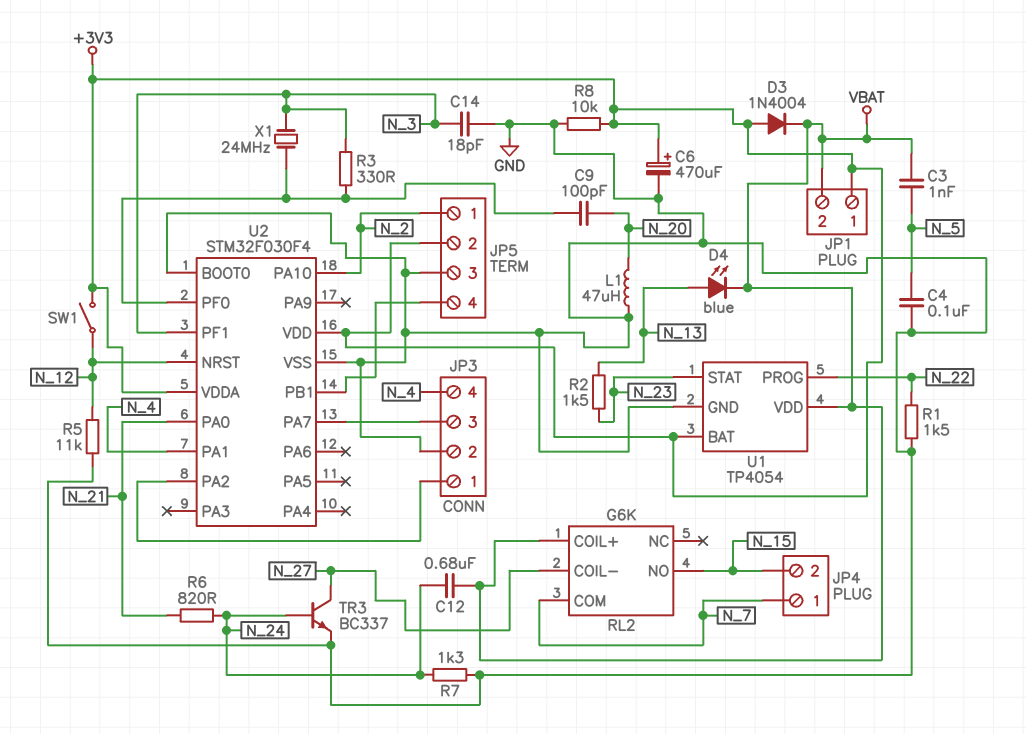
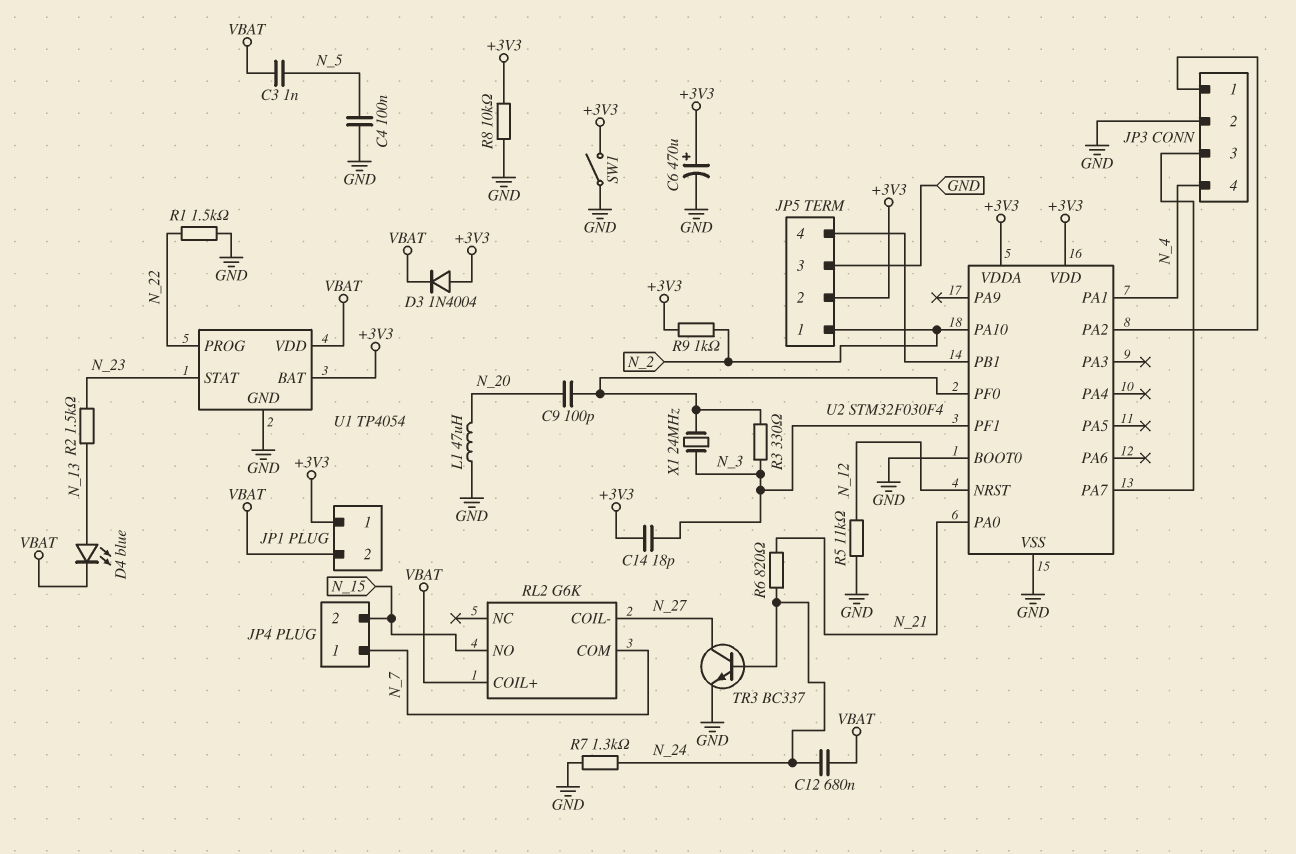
C14: 18pF (GND, N_3) -> 18pF (+3V3, N_3)
R9: none -> 1k (+3V3, N_2)
SW1: switch (+3V3, N_12) -> switch (+3V3, GND)

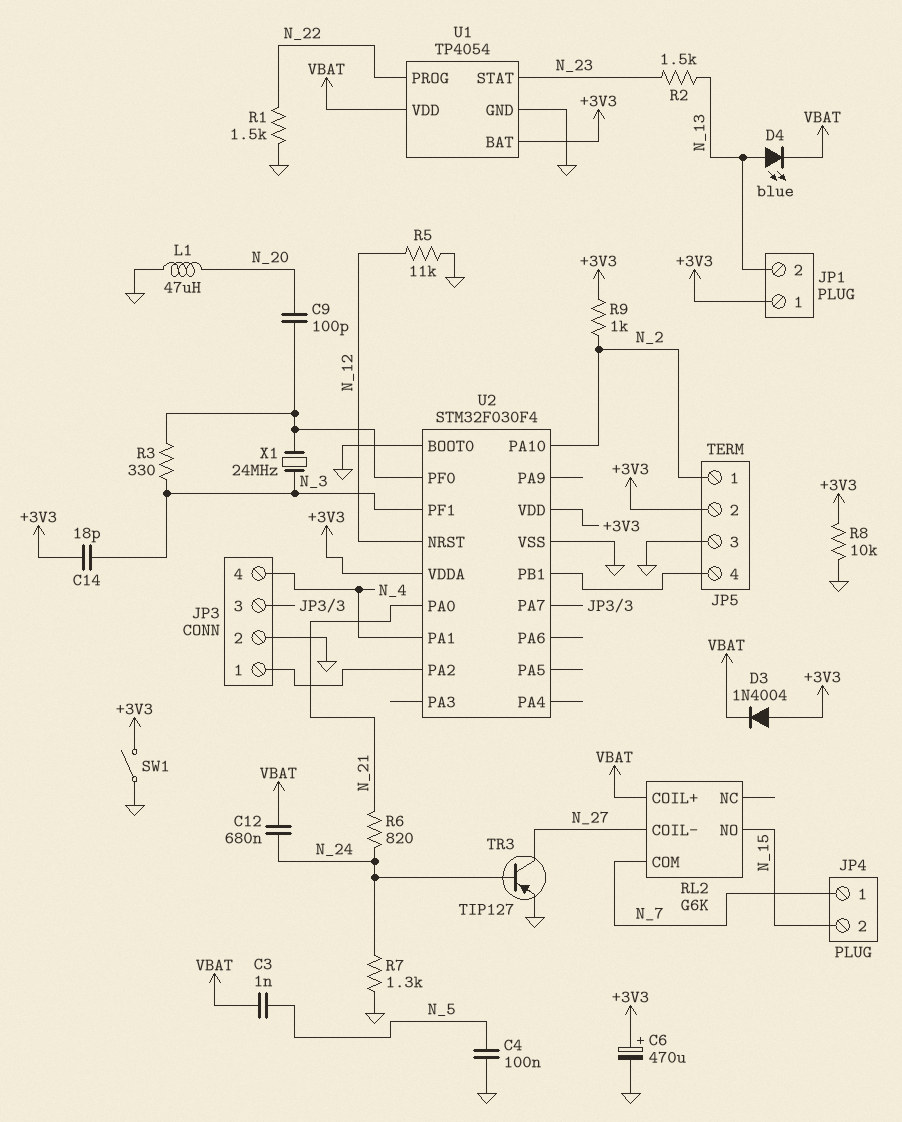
JP1 pin 2: VBAT -> N_13
TR3: NPN BC337 (B N_24, C N_27, E GND) -> PNP TIP127 (B N_24, C N_27, E GND)

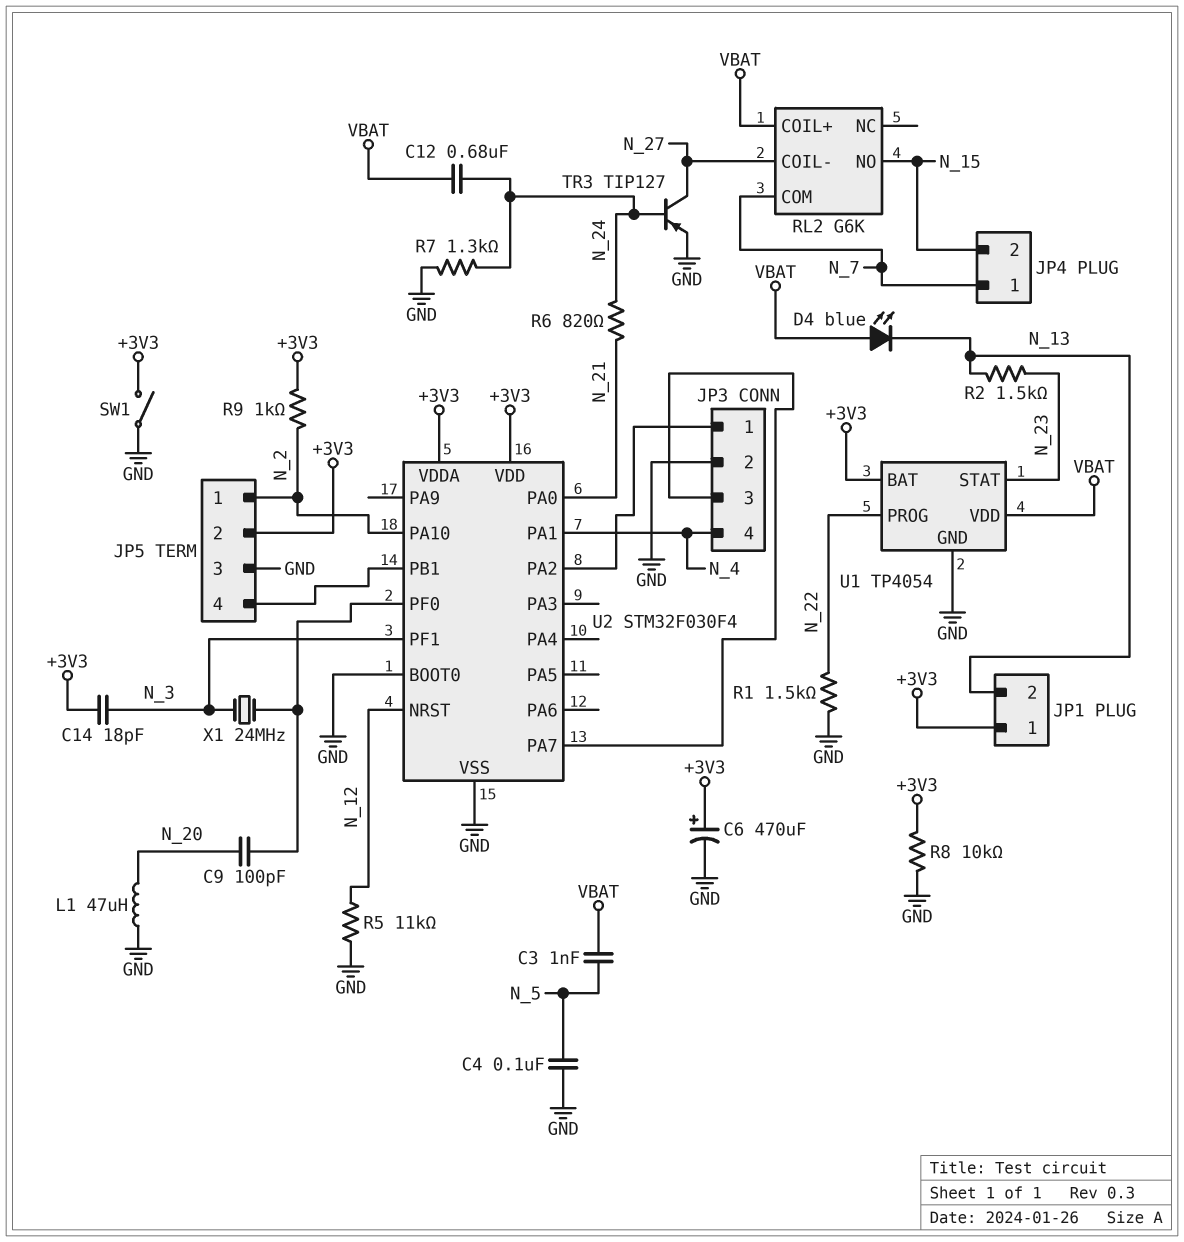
D3: diode 1N4004 (A +3V3, K VBAT) -> none
D4: LED blue (A N_13, K VBAT) -> LED blue (A VBAT, K N_13)
R3: 330 (N_3, U2/PF0) -> none

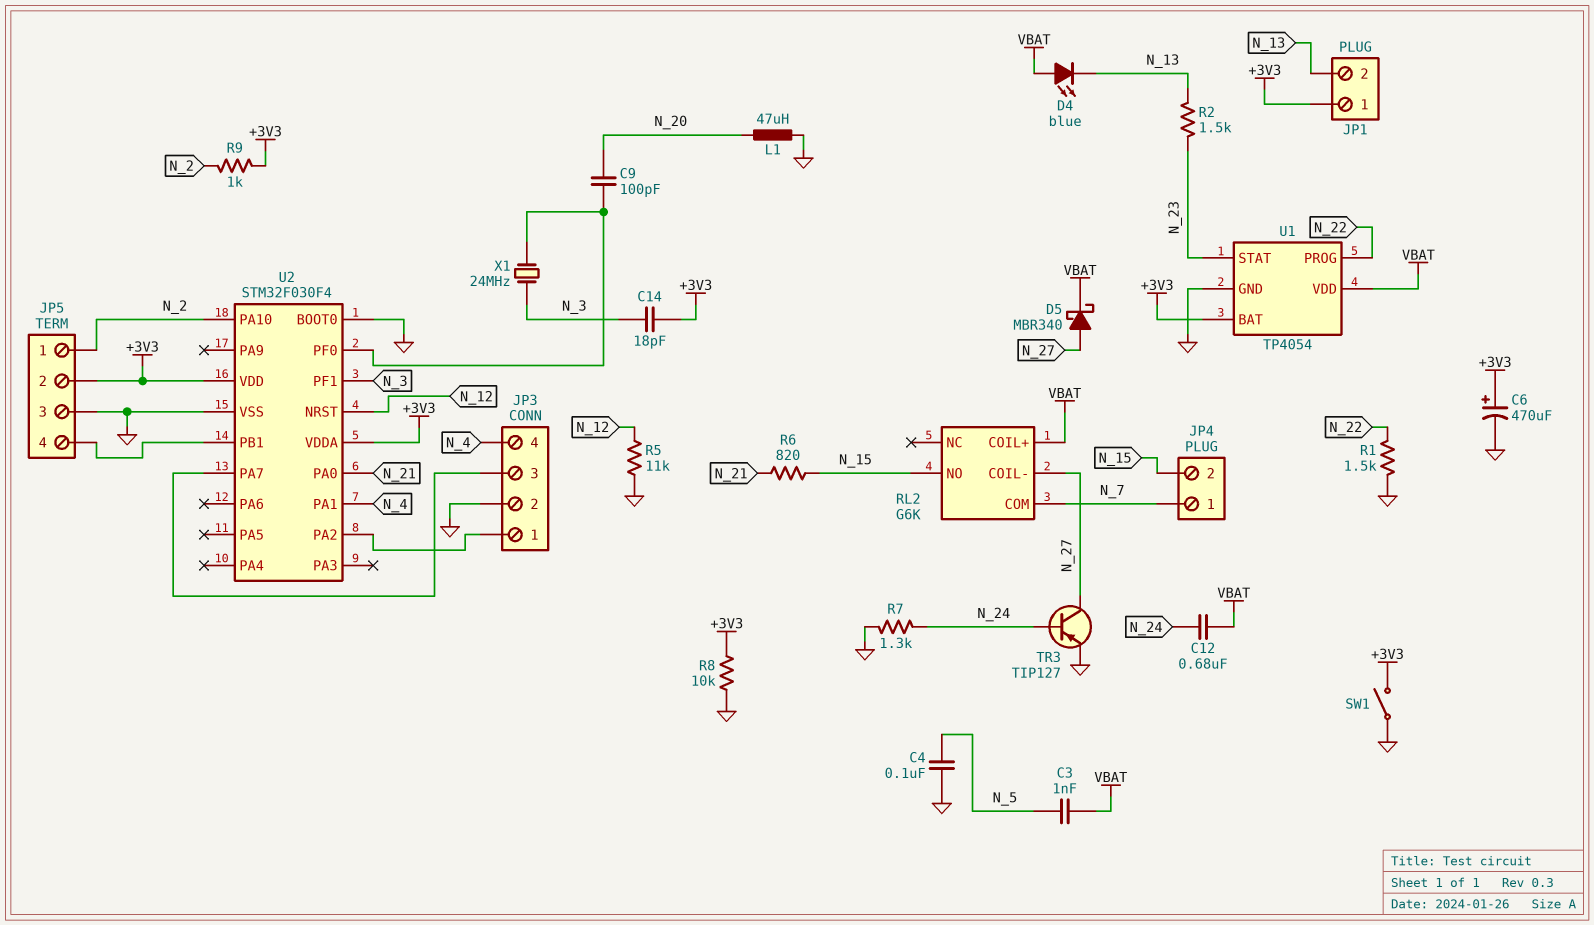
D5: none -> schottky MBR340 (A N_27, K VBAT)
R6: 820 (N_21, N_24) -> 820 (N_15, N_21)

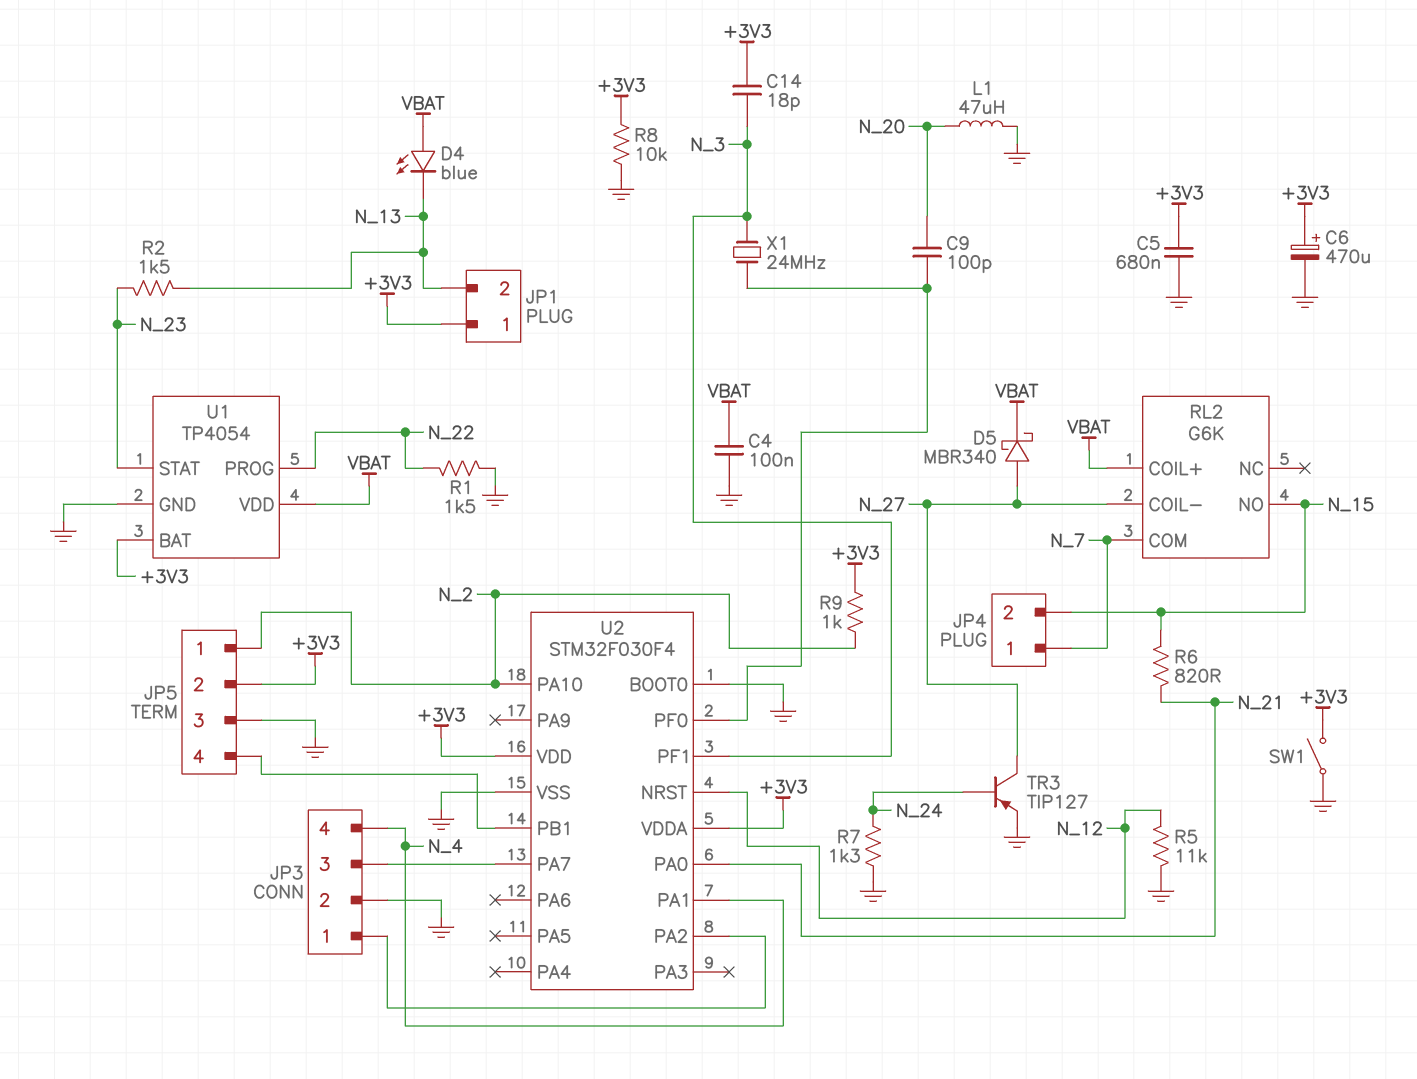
C3: 1nF (N_5, VBAT) -> none
C4: 100nF (GND, N_5) -> 100nF (GND, VBAT)
C5: none -> 680nF (+3V3, GND)
C12: 680nF (N_24, VBAT) -> none

